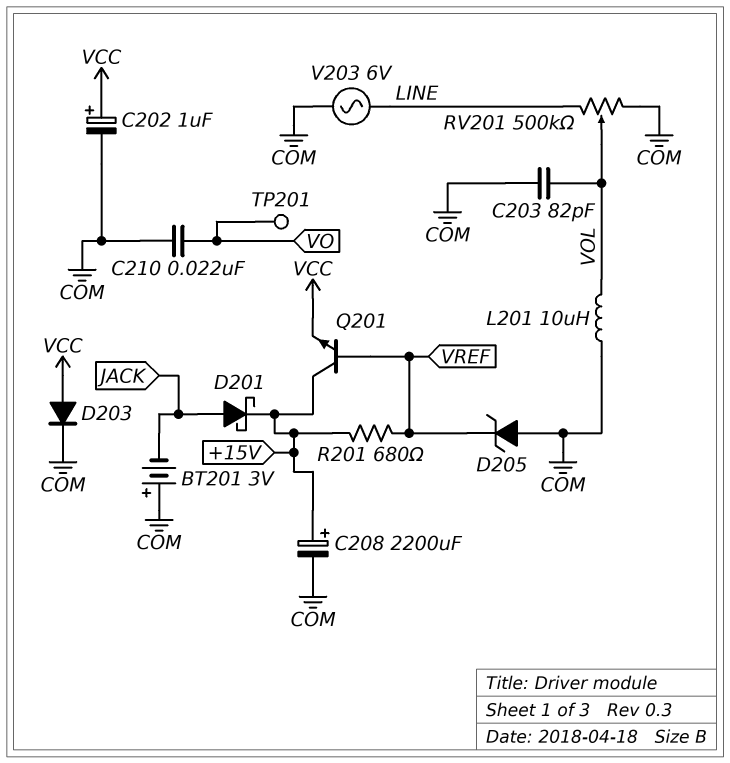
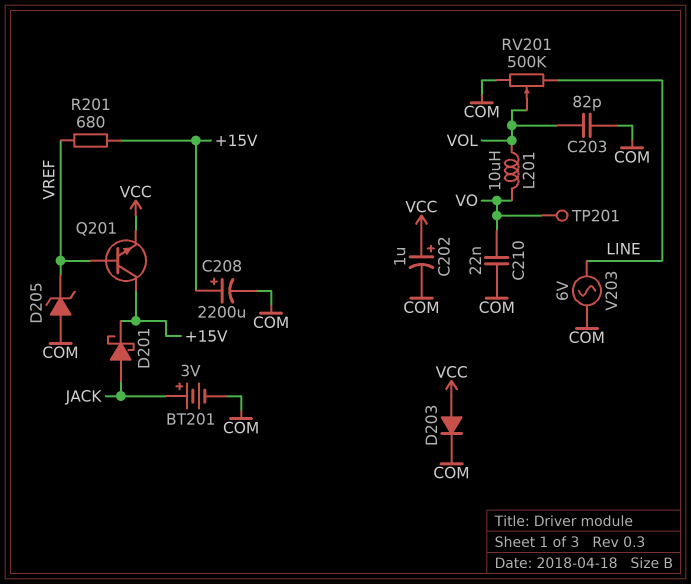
BT201: 3V (plus COM, minus JACK) -> 3V (plus JACK, minus COM)
L201: 10uH (COM, VOL) -> 10uH (VO, VOL)

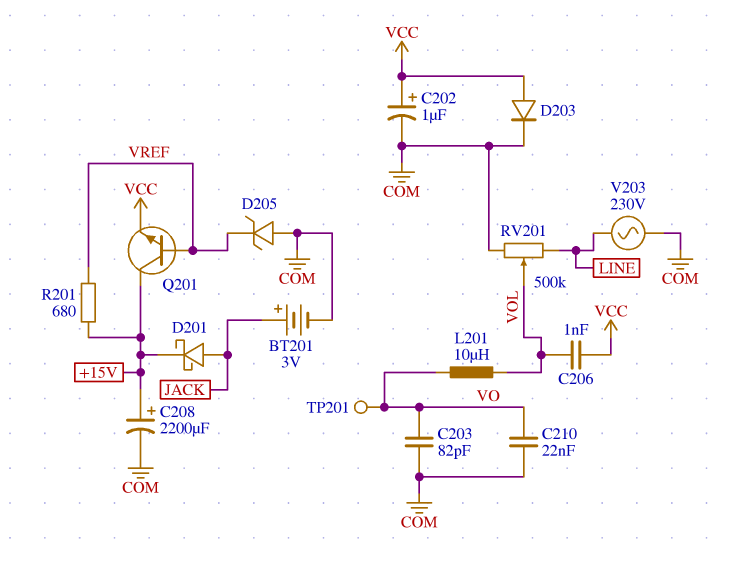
C203: 82pF (COM, VOL) -> 82pF (COM, VO)
C206: none -> 1nF (VCC, VOL)
V203: AC 6V (COM, LINE) -> AC 230V (COM, LINE)

